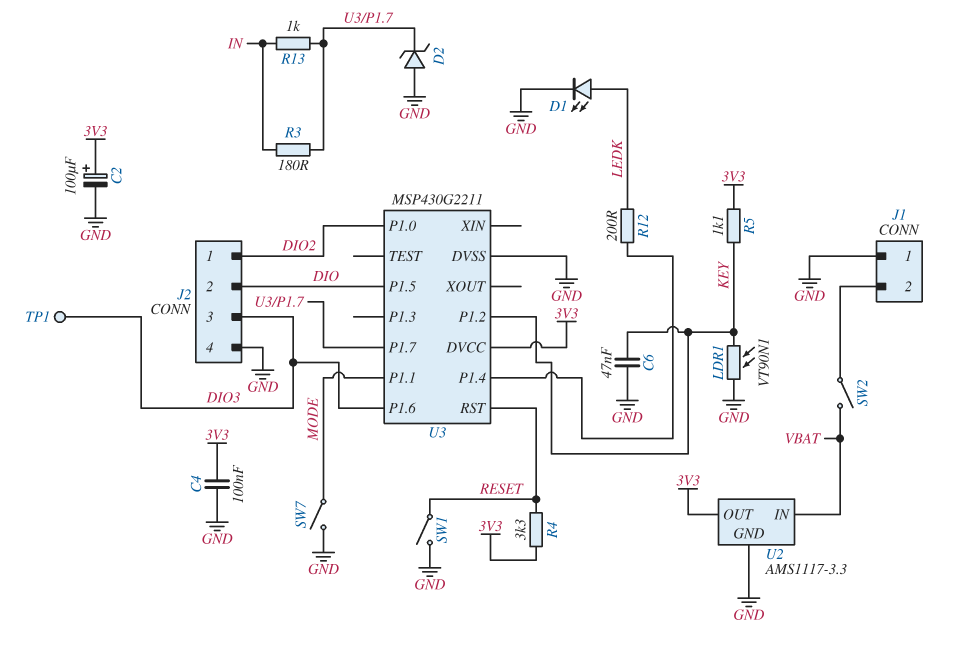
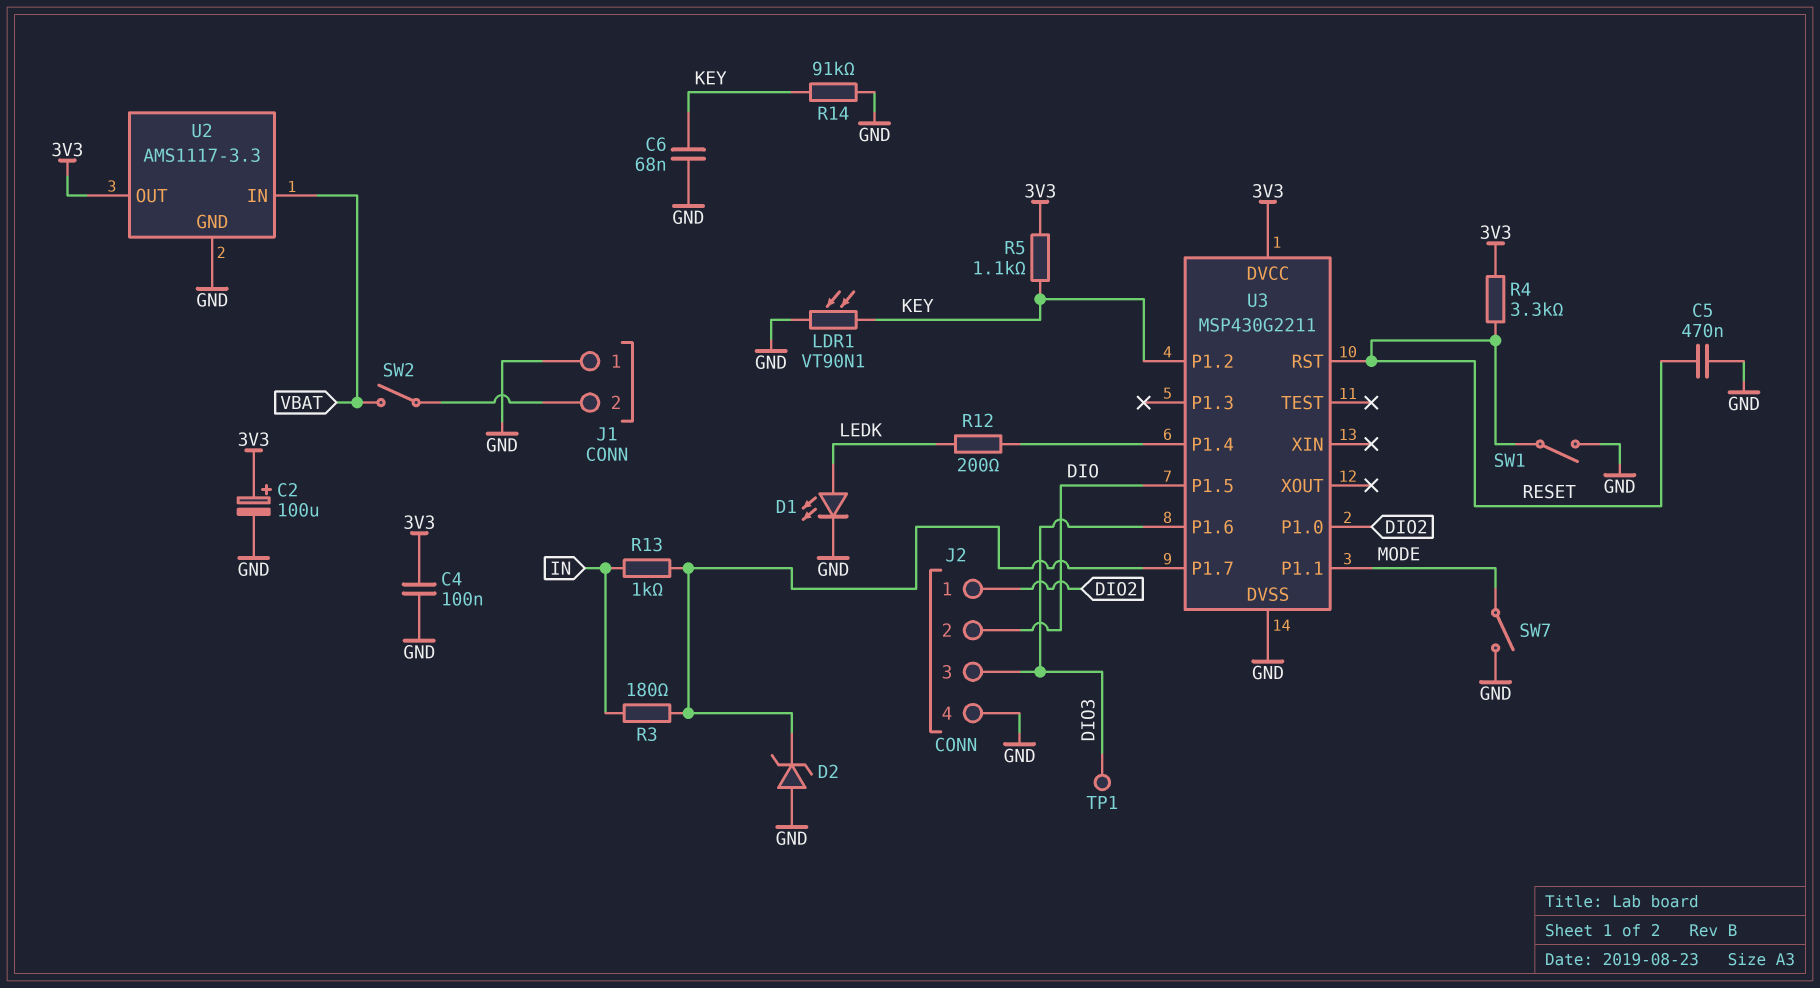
C5: none -> 470nF (GND, RESET)
C6: 47nF (GND, KEY) -> 68nF (GND, KEY)
R14: none -> 91k (GND, KEY)

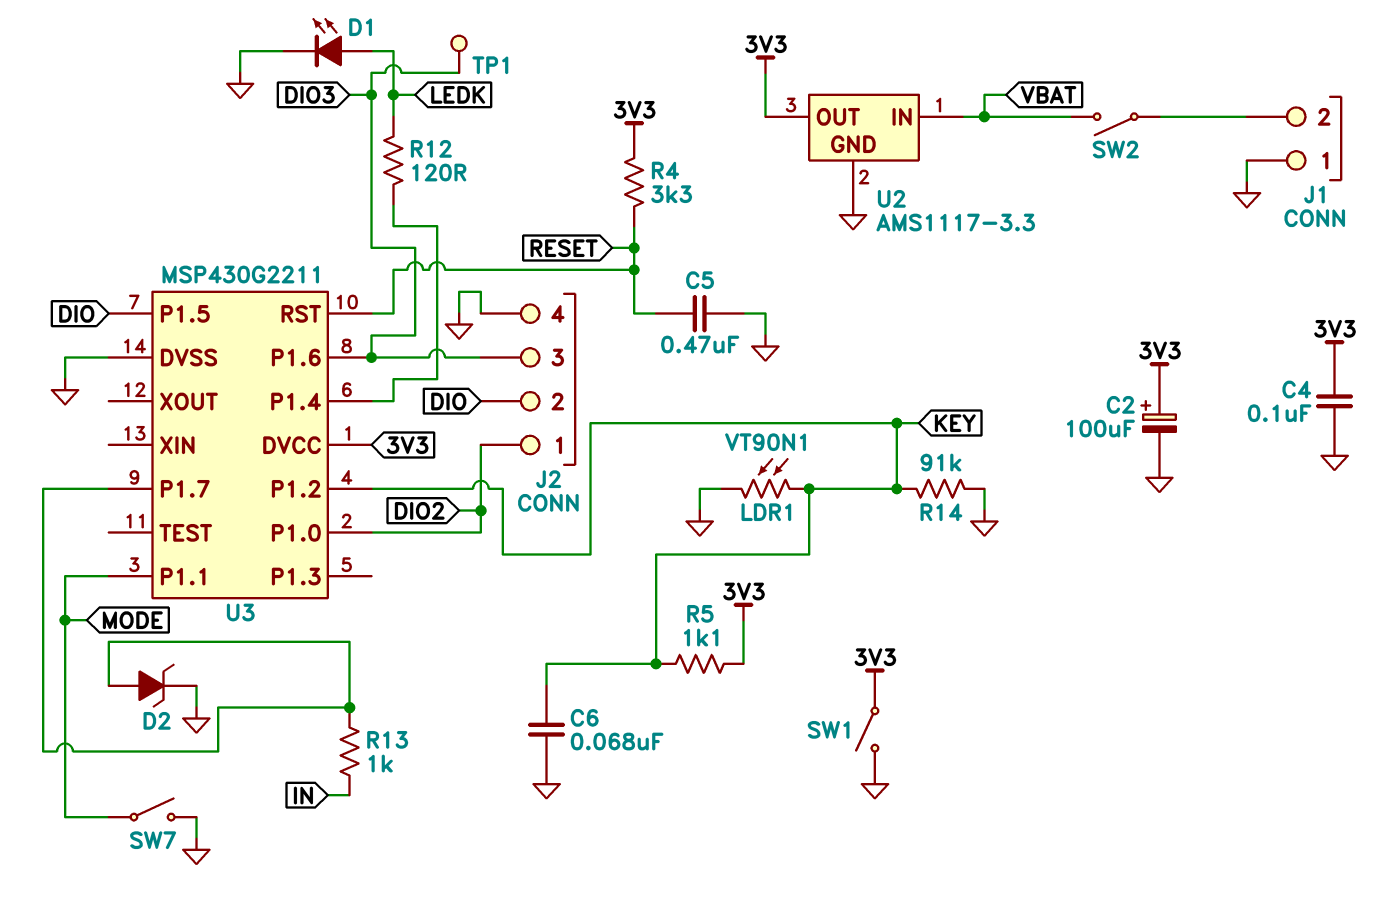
D2: zener (A GND, K U3/P1.7) -> zener (A U3/P1.7, K GND)
R3: 180 (IN, U3/P1.7) -> none
R12: 200 (LEDK, U3/P1.4) -> 120 (LEDK, U3/P1.4)
SW1: switch (GND, RESET) -> switch (3V3, GND)

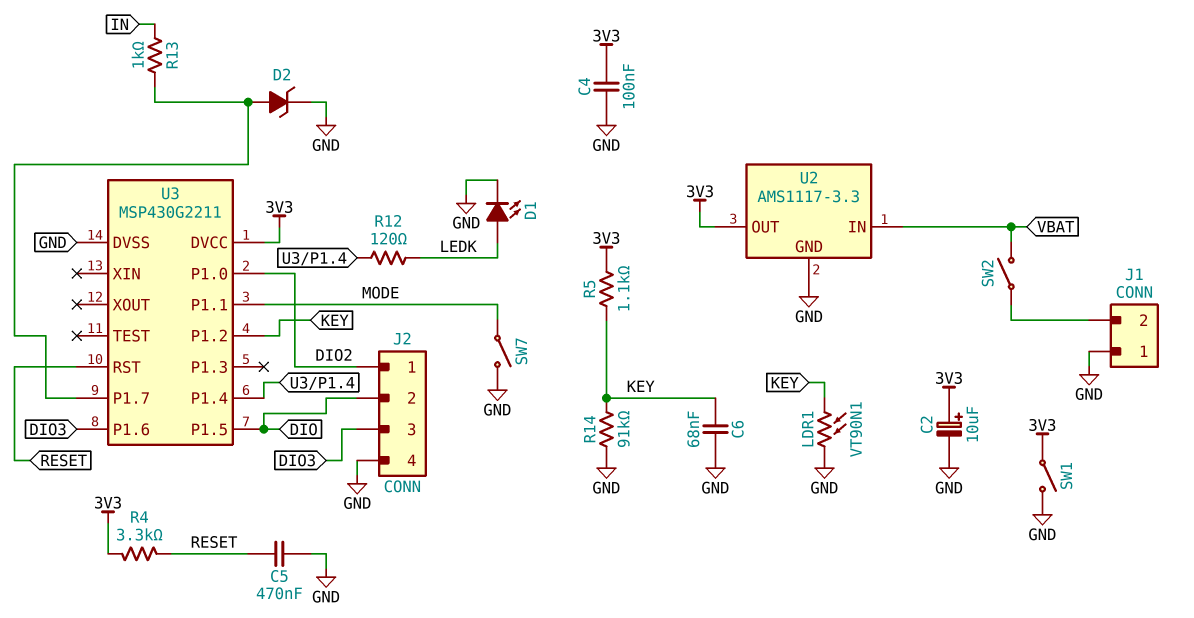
C2: 100uF (plus 3V3, minus GND) -> 10uF (plus 3V3, minus GND)
TP1: test point (DIO3) -> none

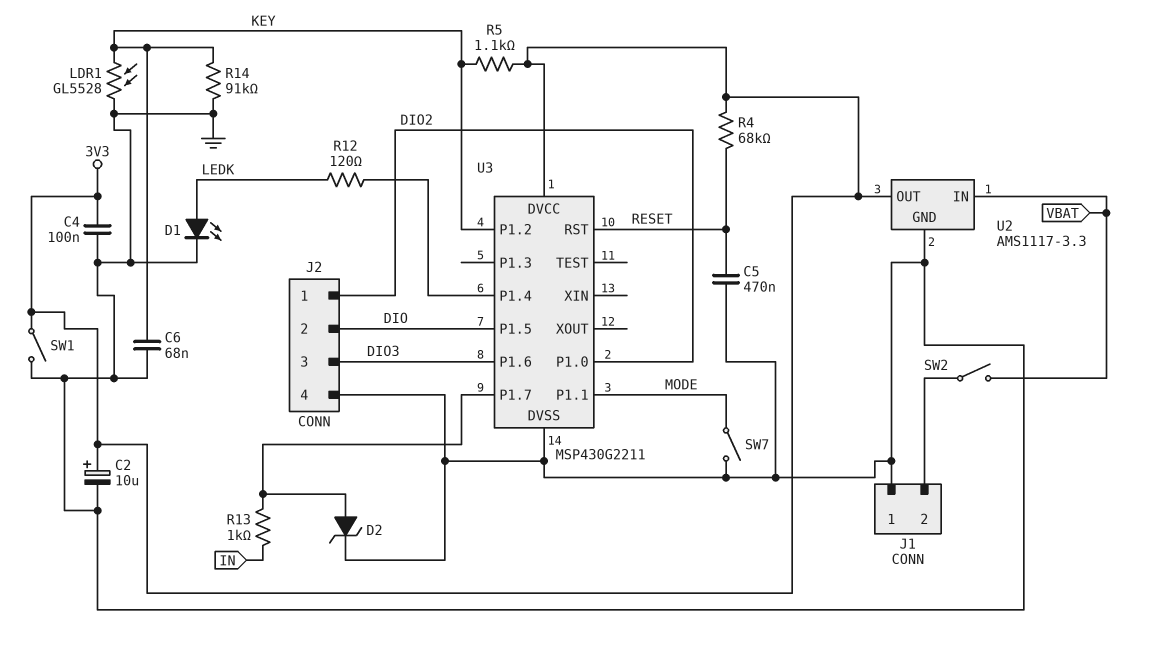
LDR1: VT90N1 (GND, KEY) -> GL5528 (GND, KEY)
R4: 3.3k (3V3, RESET) -> 68k (3V3, RESET)

